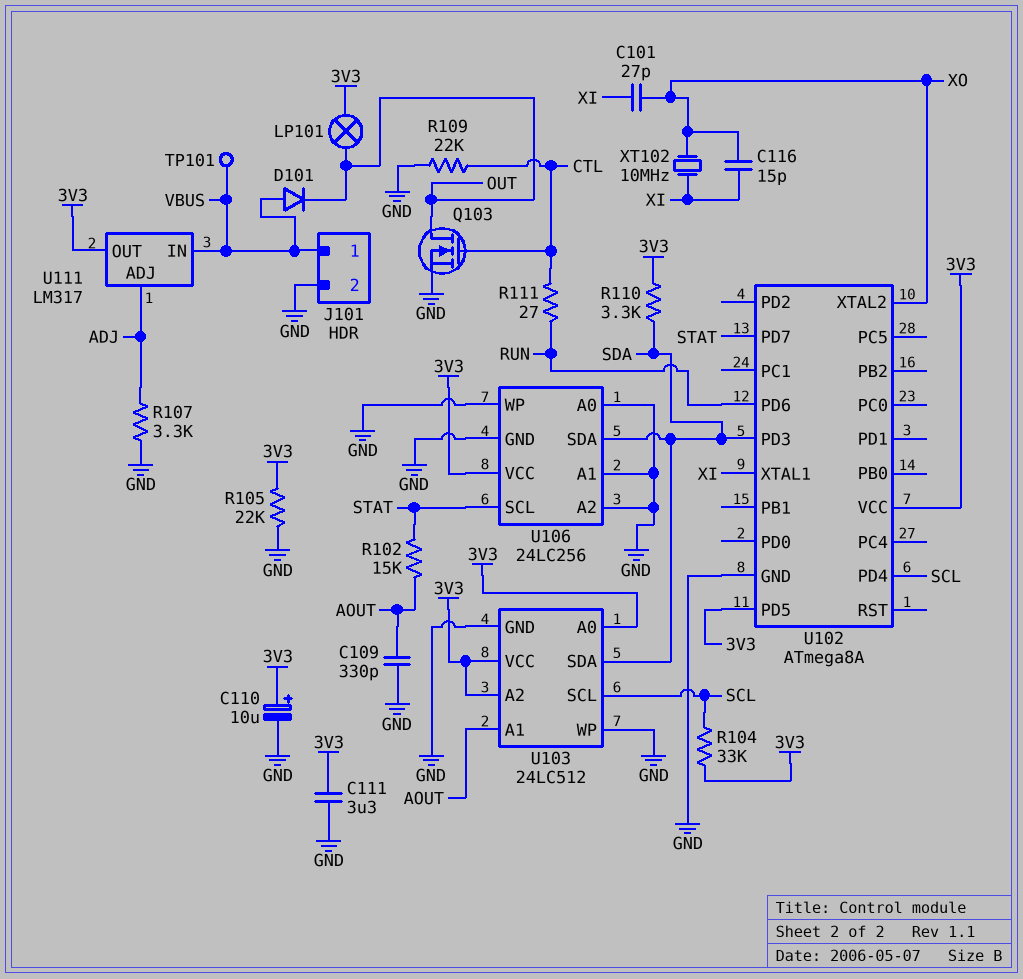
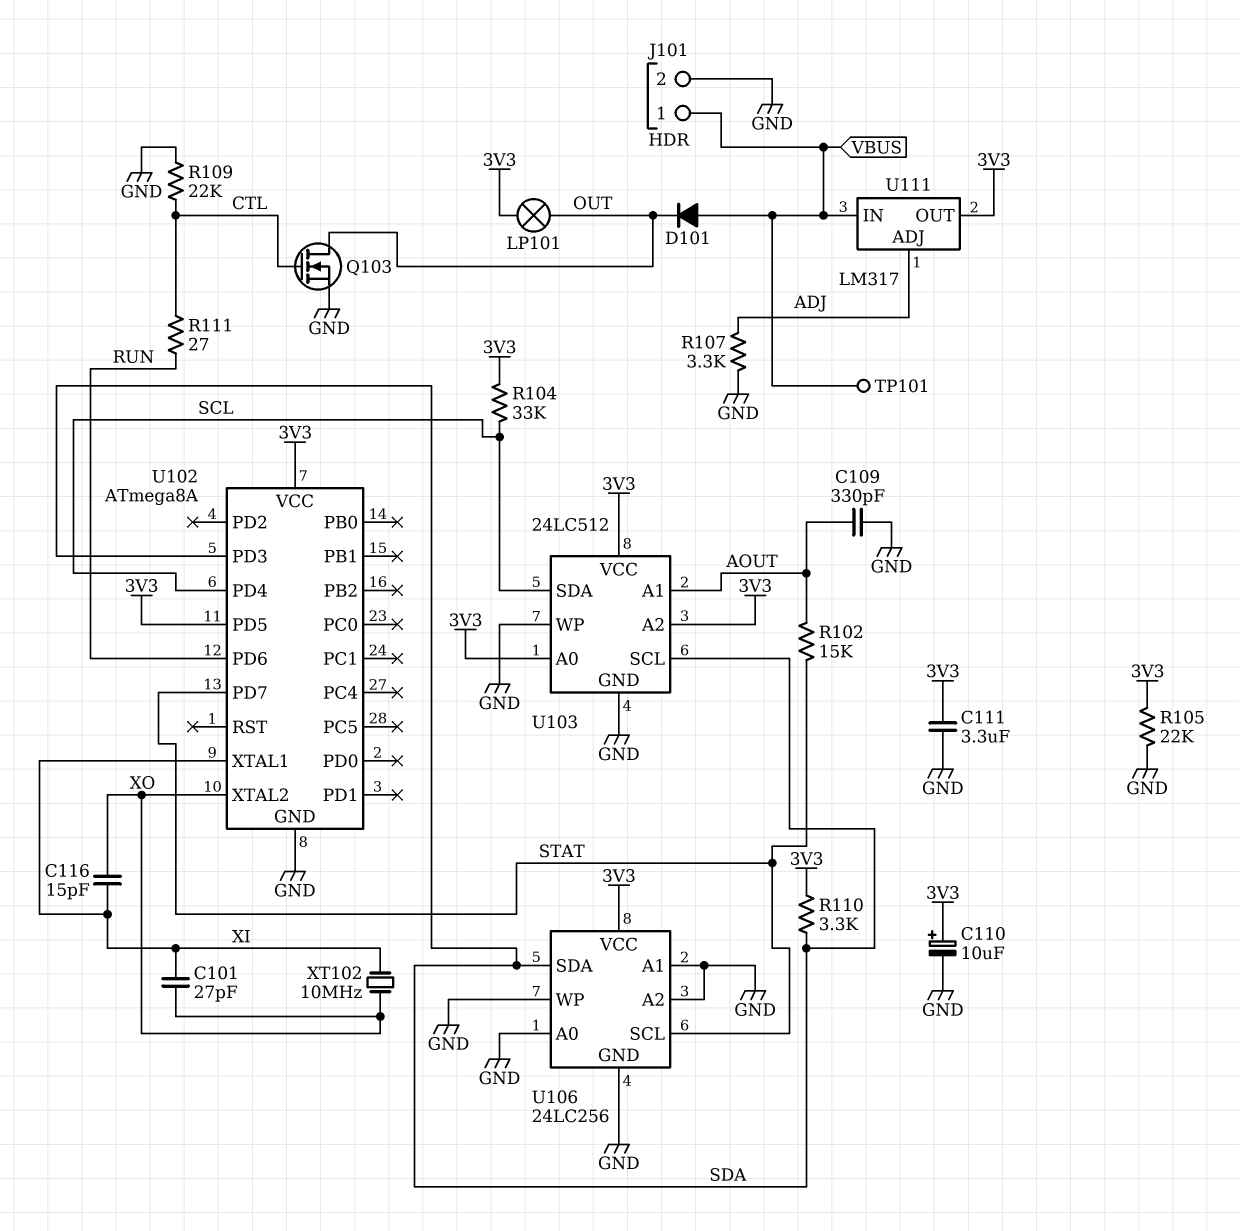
U103 pin SCL: SCL -> SDA
U103 pin SDA: SDA -> SCL

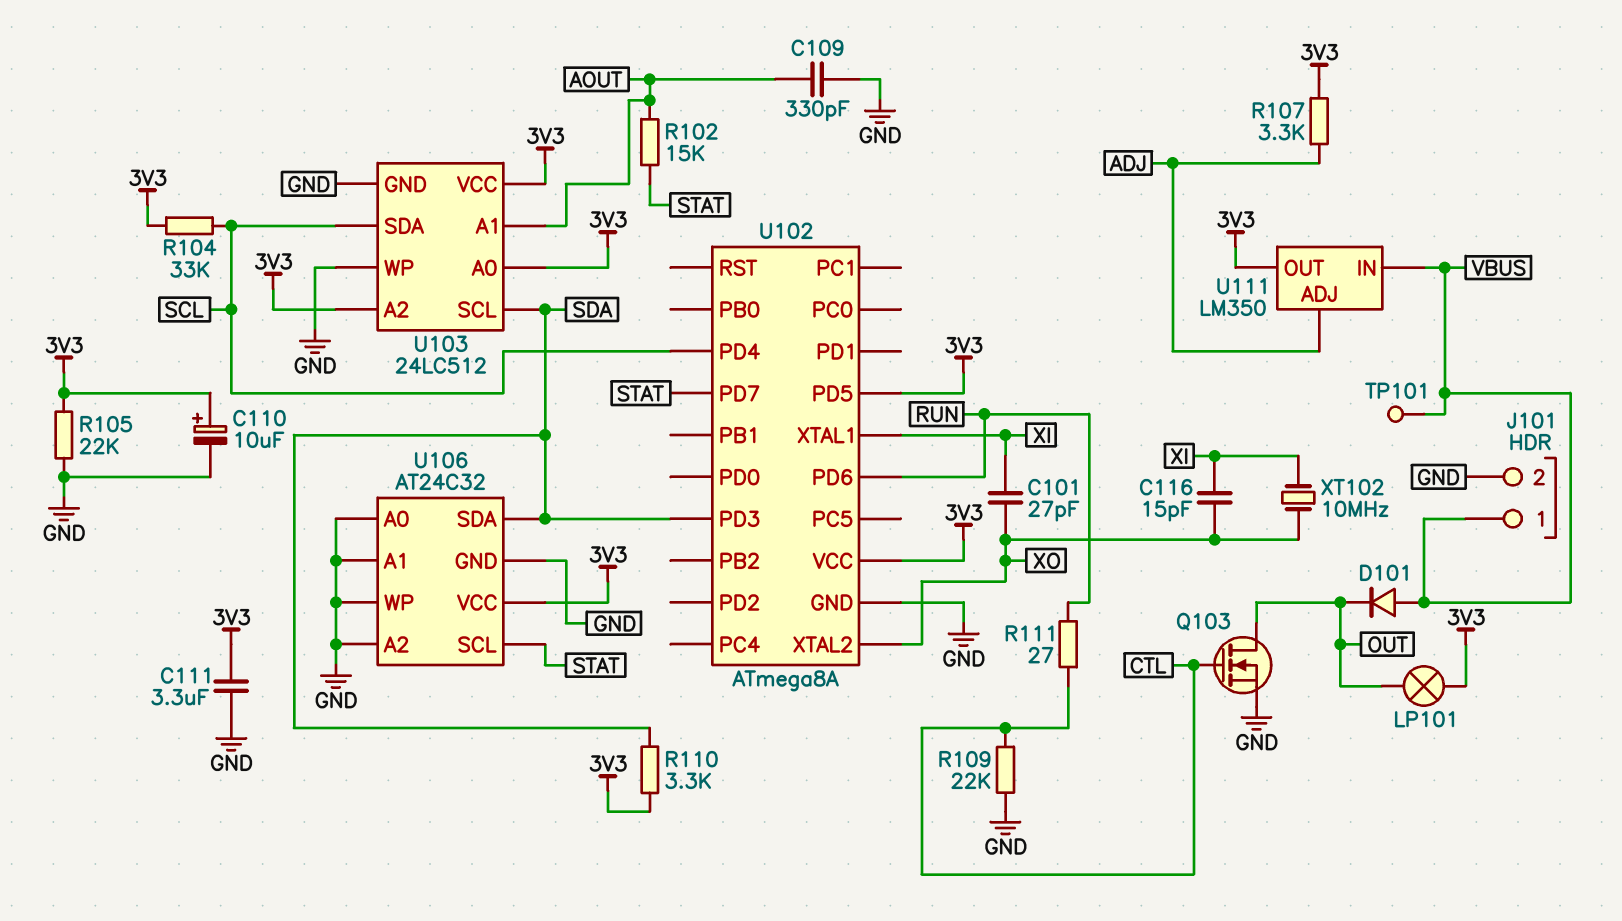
R107: 3.3k (ADJ, GND) -> 3.3k (3V3, ADJ)
U106: 24LC256 -> AT24C32
U111: LM317 -> LM350

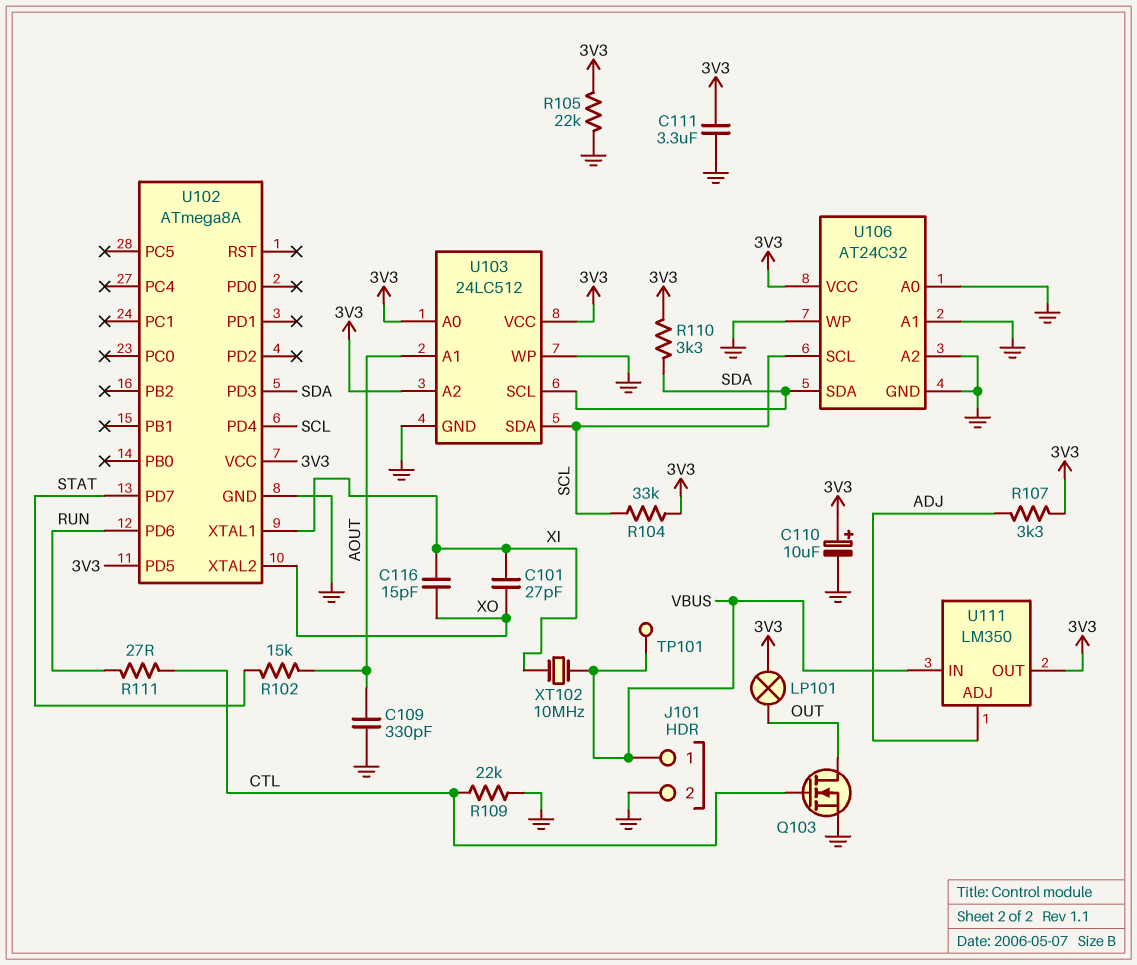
D101: diode (A VBUS, K OUT) -> none
U106 pin SCL: STAT -> SCL
XT102: 10MHz (XI, XO) -> 10MHz (VBUS, XI)

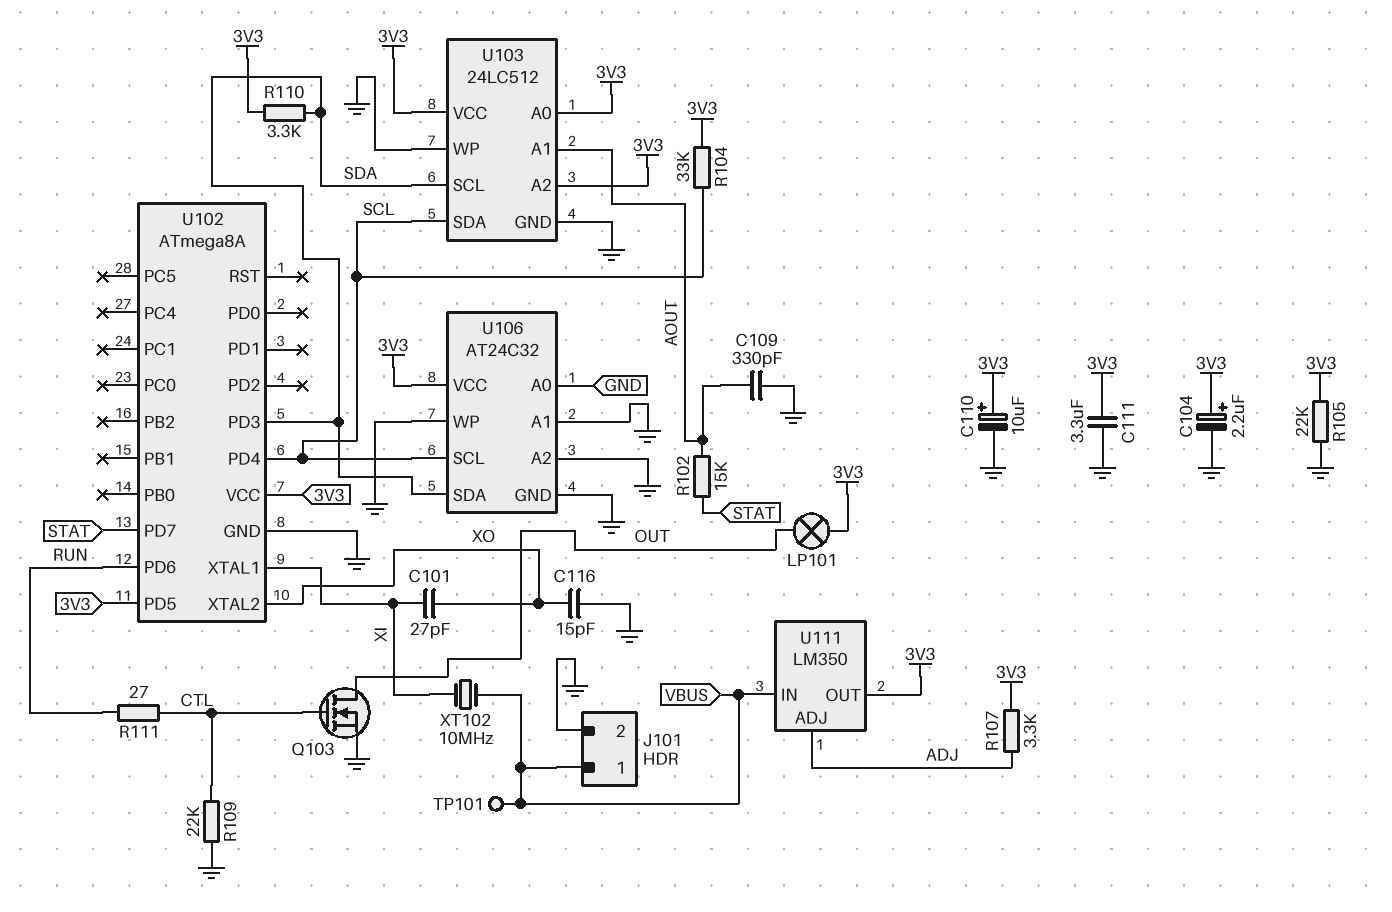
C104: none -> 2.2uF (plus 3V3, minus GND)
C116: 15pF (XI, XO) -> 15pF (GND, XO)

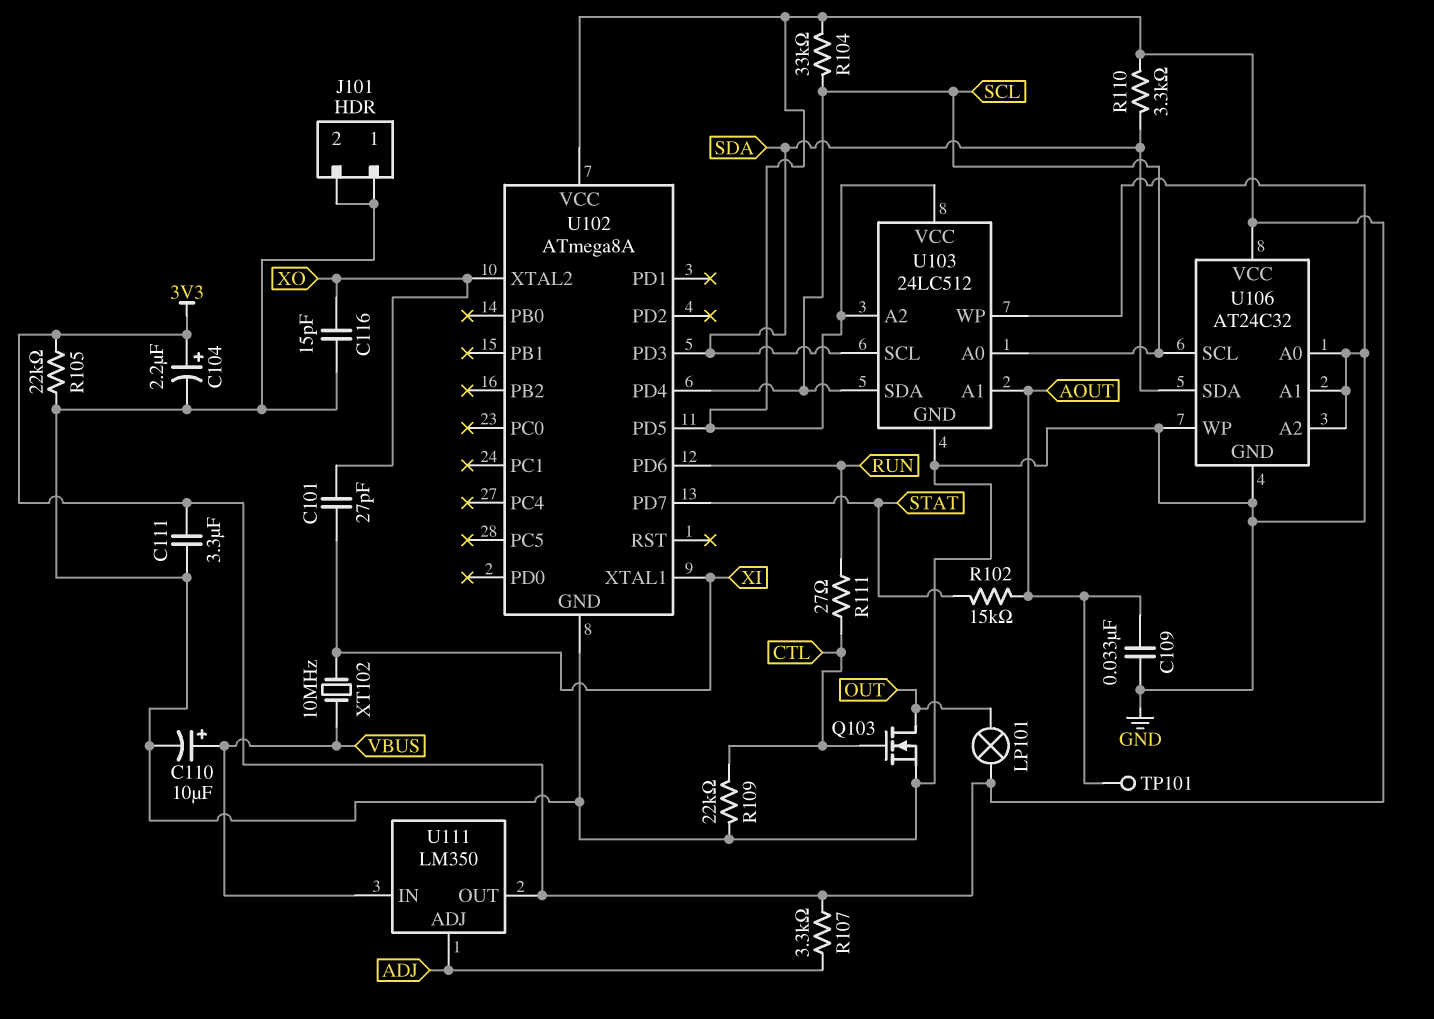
C109: 330pF (AOUT, GND) -> 33nF (AOUT, GND)
C110: 10uF (plus 3V3, minus GND) -> 10uF (plus VBUS, minus GND)
J101 pin 1: VBUS -> GND
TP101: test point (VBUS) -> test point (AOUT)
U103 pin A0: 3V3 -> SCL

